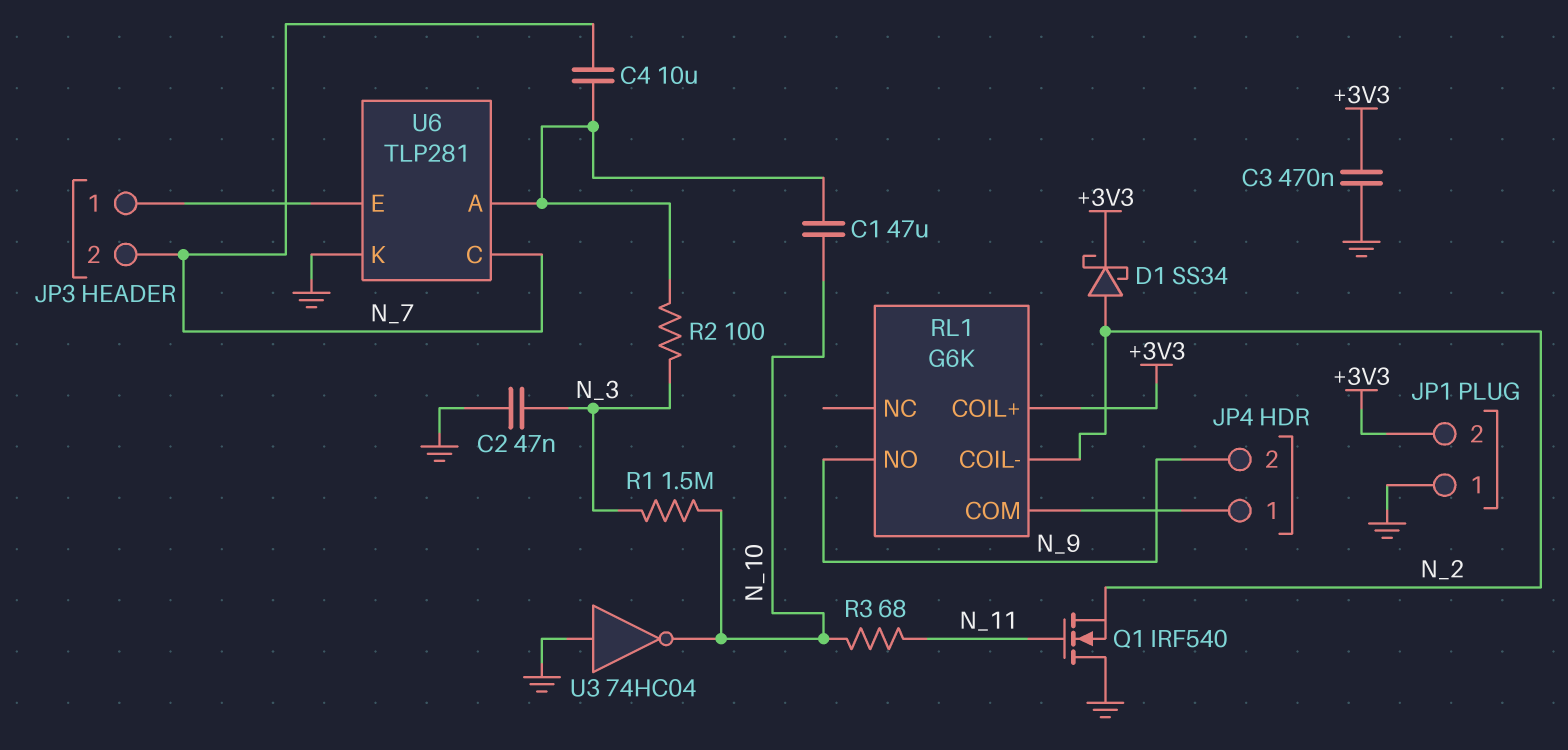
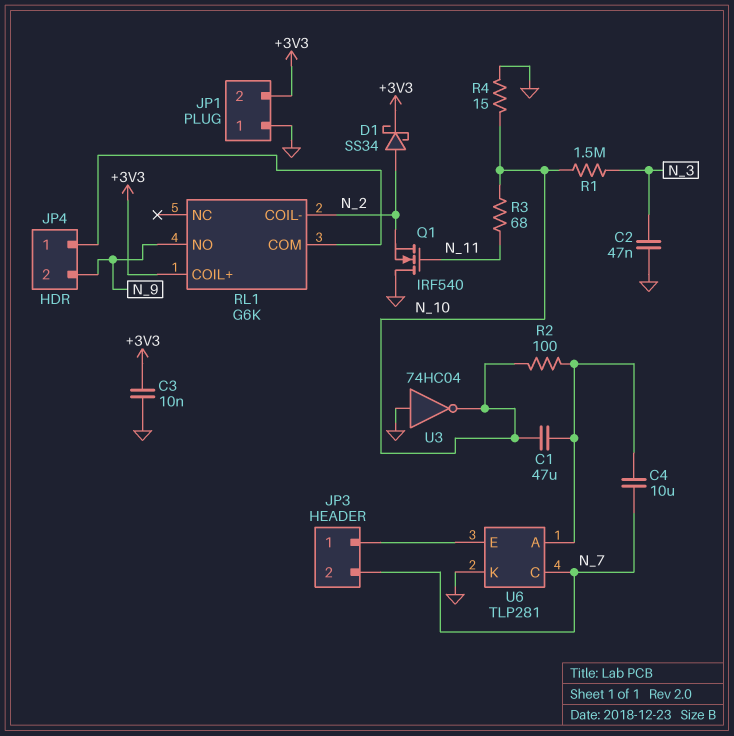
C3: 470nF (+3V3, GND) -> 10nF (+3V3, GND)
R2: 100 (N_3, U6/A) -> 100 (N_10, U6/A)
R4: none -> 15 (GND, N_10)

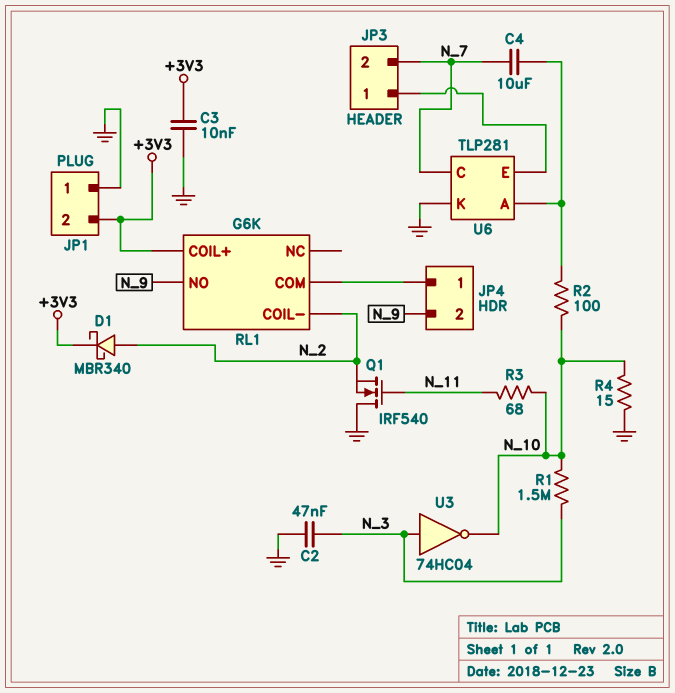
C1: 47uF (N_10, U6/A) -> none
D1: schottky SS34 (A N_2, K +3V3) -> schottky MBR340 (A N_2, K +3V3)
U3: NOT 74HC04 (in GND, out N_10) -> NOT 74HC04 (in N_3, out N_10)

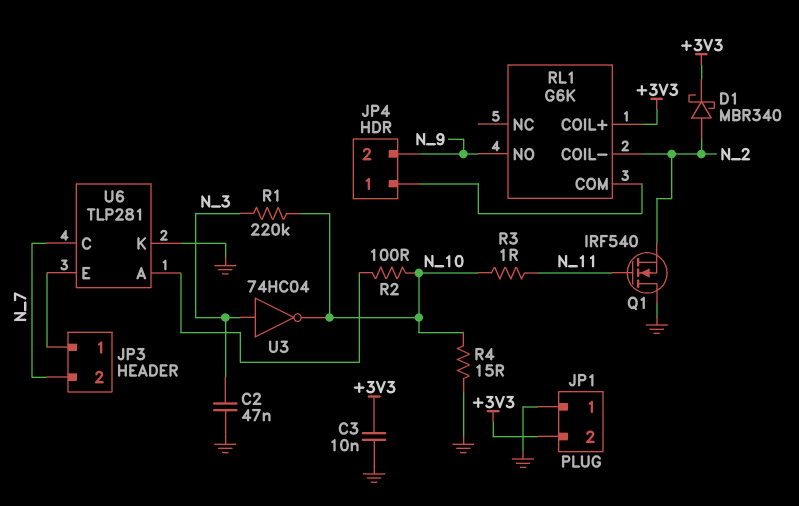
C4: 10uF (N_7, U6/A) -> none
R1: 1.5M (N_3, N_10) -> 220k (N_3, N_10)
R3: 68 (N_10, N_11) -> 1 (N_10, N_11)

